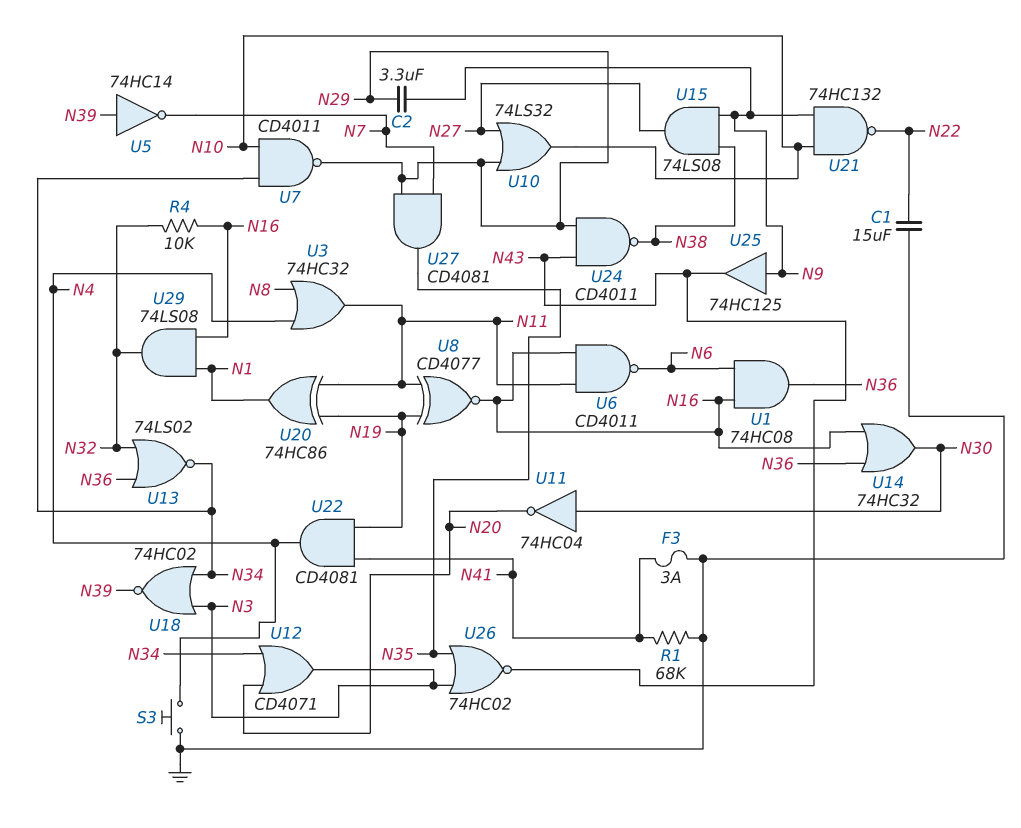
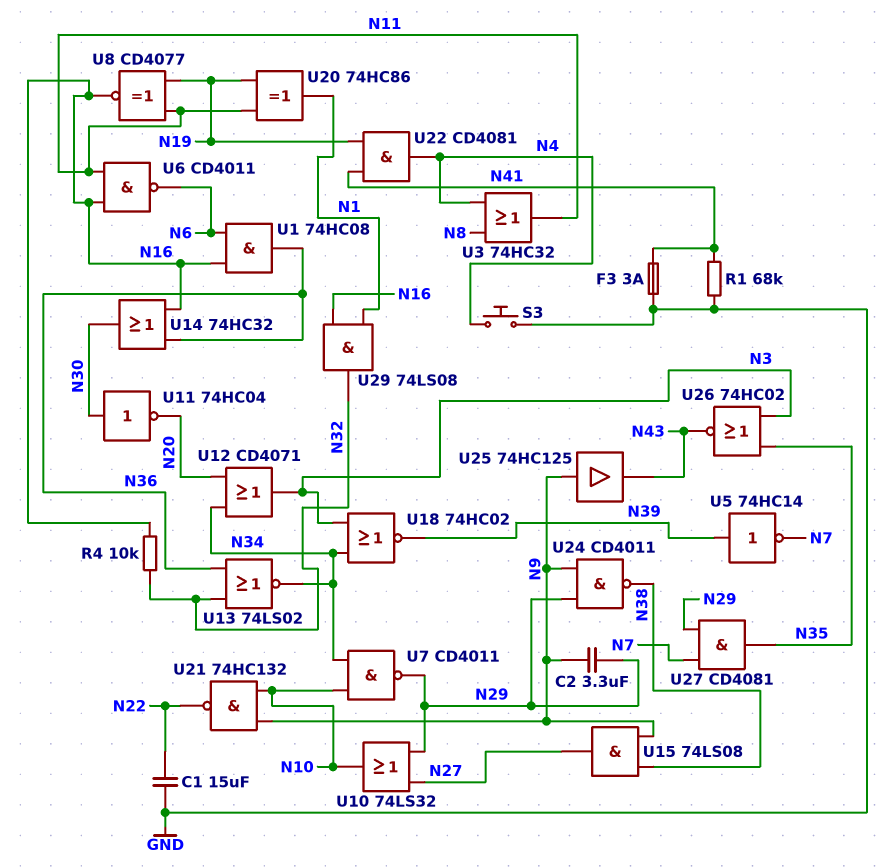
U24: NAND CD4011 (in N29, in N43, out N38) -> NAND CD4011 (in N9, in N29, out N38)

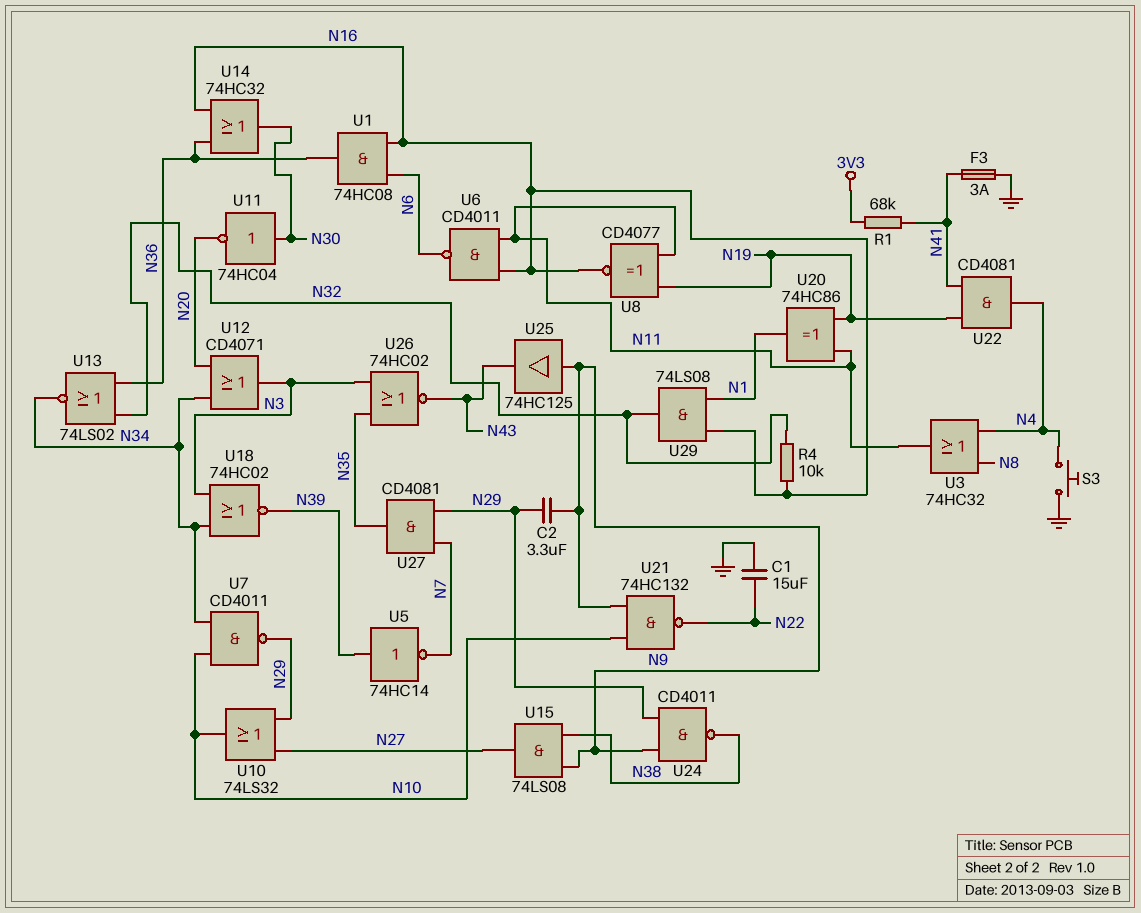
R1: 68k (GND, N41) -> 68k (3V3, N41)

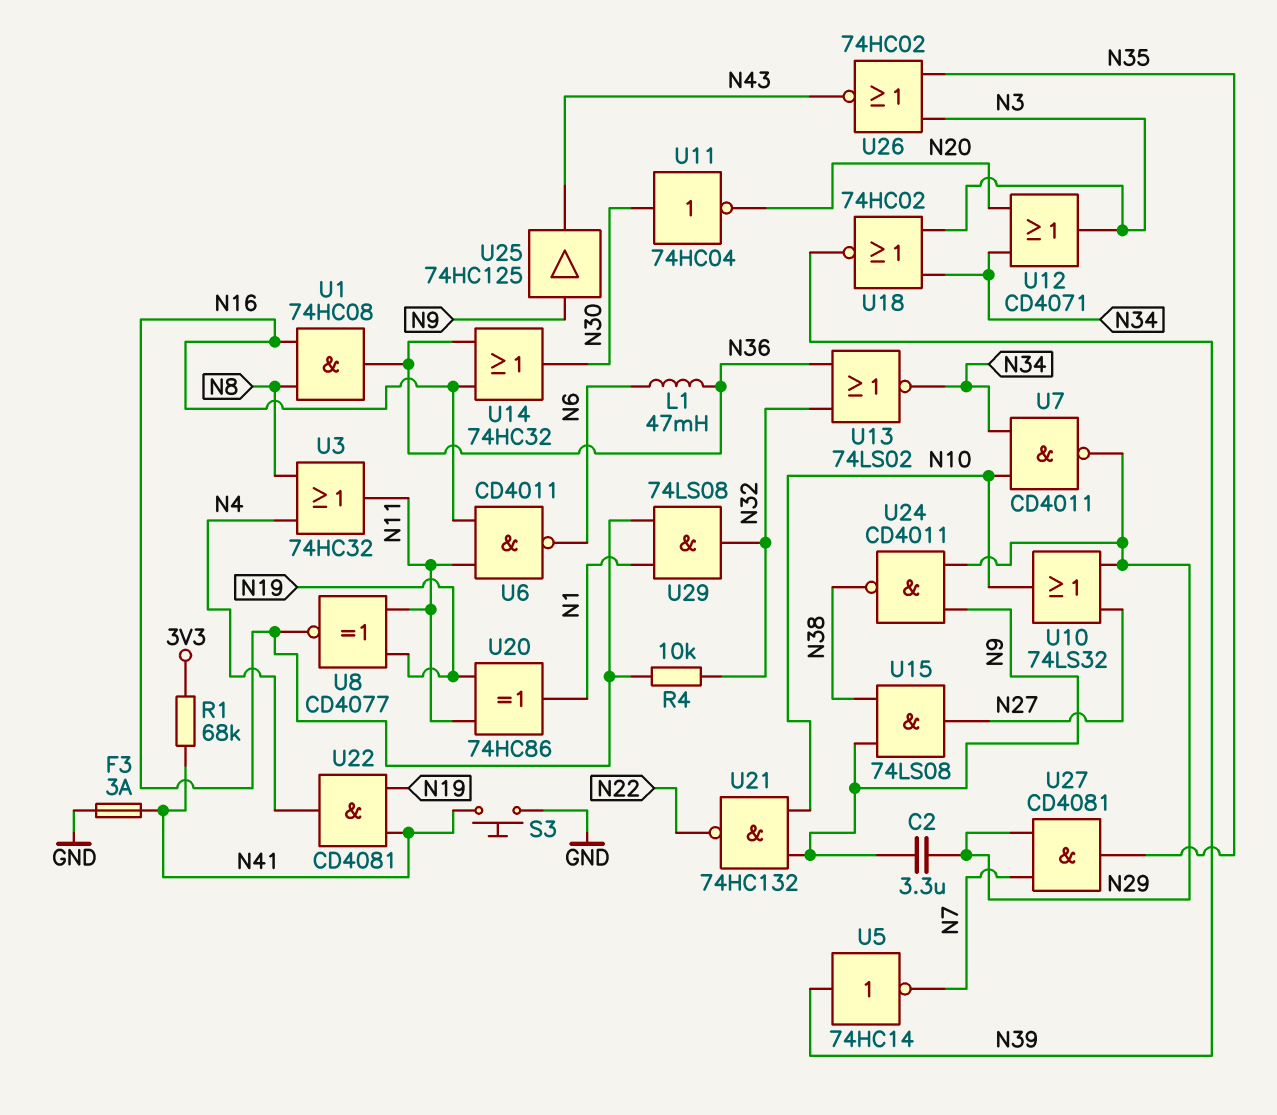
C1: 15uF (GND, N22) -> none
L1: none -> 47mH (N6, N36)
S3: button (GND, N4) -> button (GND, N41)
U1: AND 74HC08 (in N6, in N16, out N36) -> AND 74HC08 (in N8, in N16, out N36)

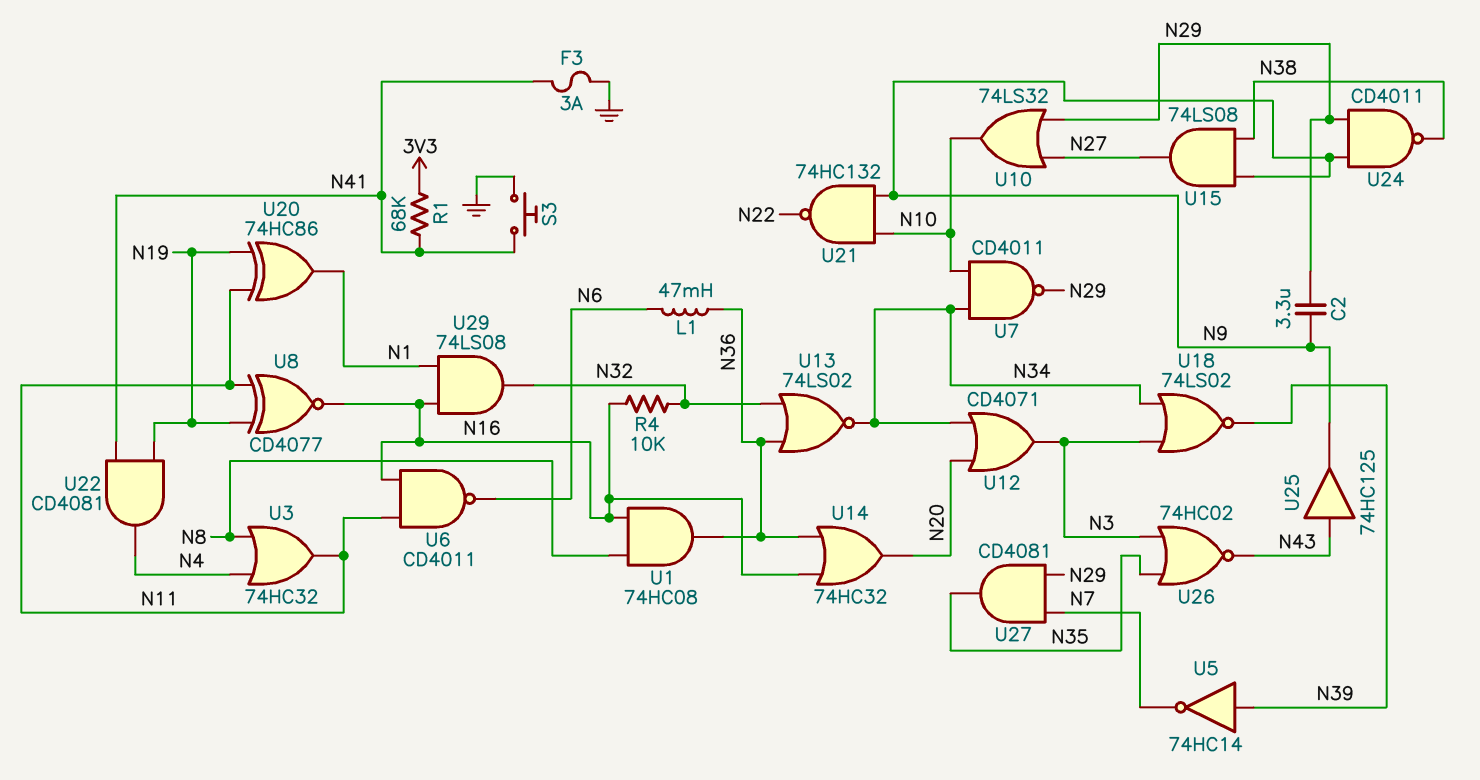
U11: NOT 74HC04 (in N30, out N20) -> none
U14: OR 74HC32 (in N16, in N36, out N30) -> OR 74HC32 (in N16, in N36, out N20)
U18: NOR 74HC02 (in N3, in N34, out N39) -> NOR 74LS02 (in N3, in N34, out N39)
U25: buffer 74HC125 (in N9, out N43) -> buffer 74HC125 (in N43, out N9)

